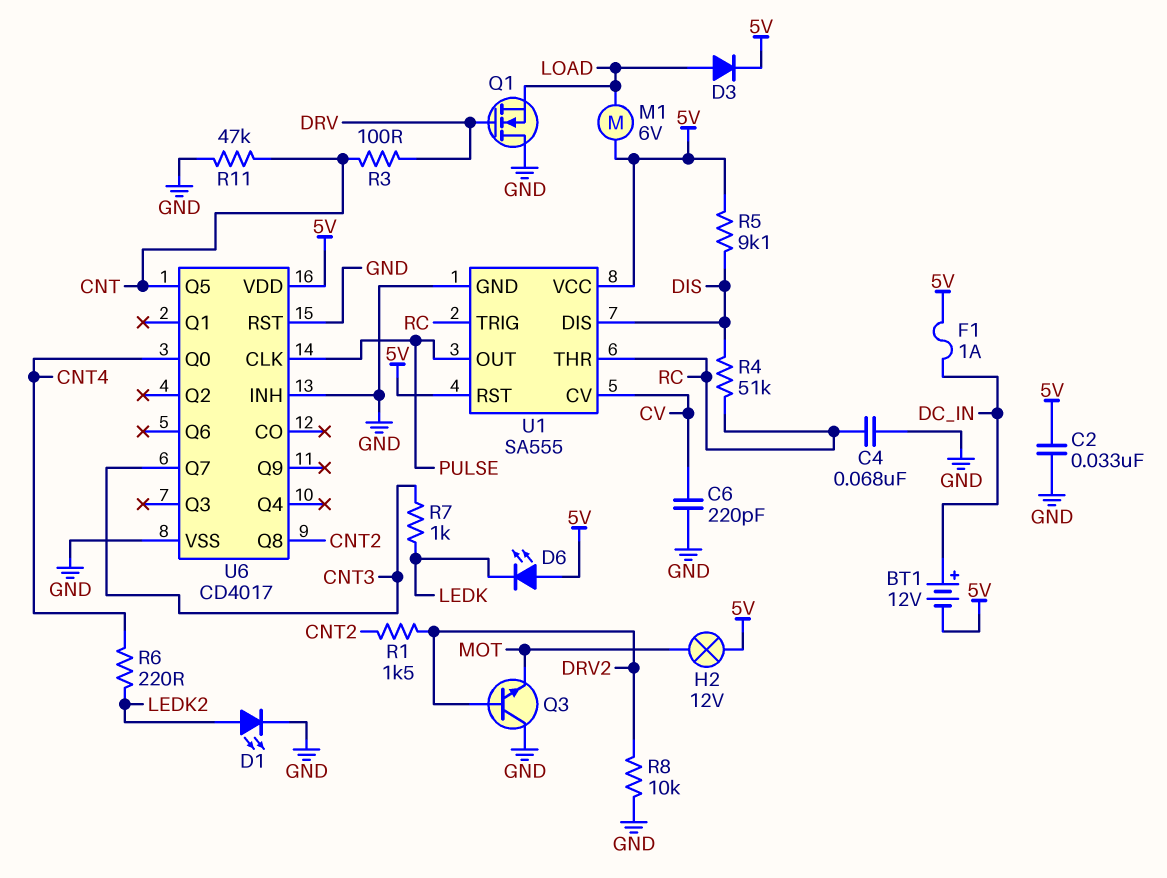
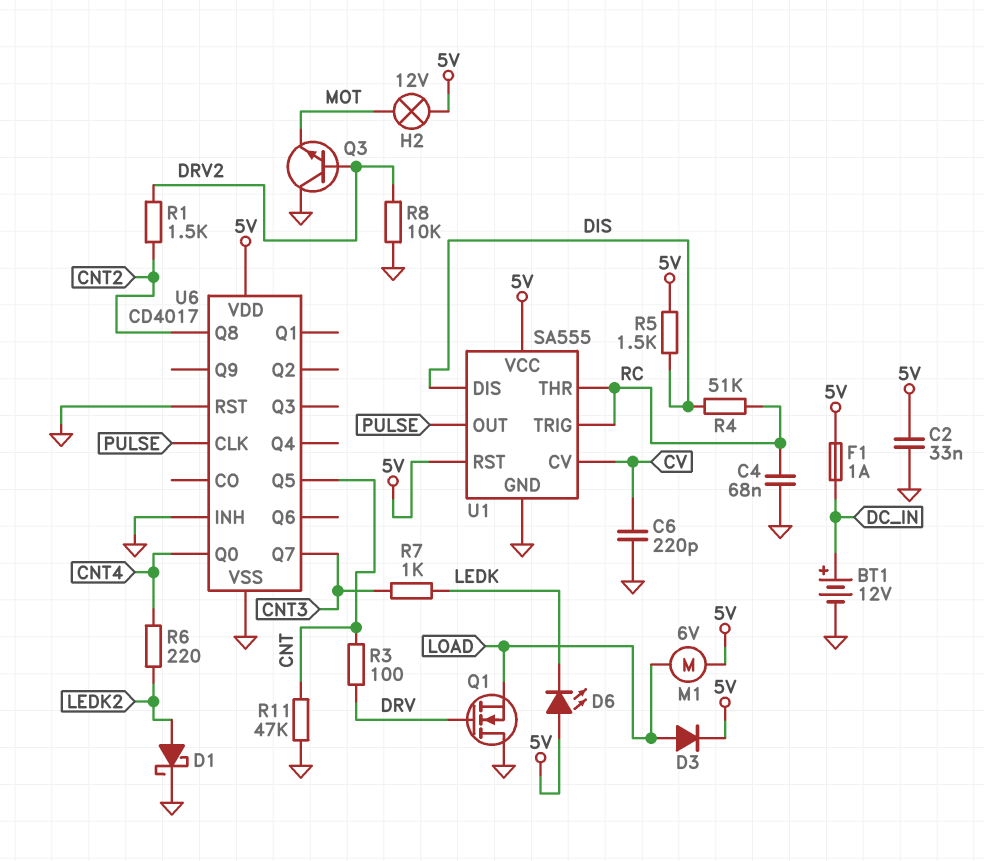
BT1: 12V (plus DC_IN, minus 5V) -> 12V (plus DC_IN, minus GND)
D1: LED (A LEDK2, K GND) -> schottky (A LEDK2, K GND)
R5: 9.1k (5V, DIS) -> 1.5k (5V, DIS)

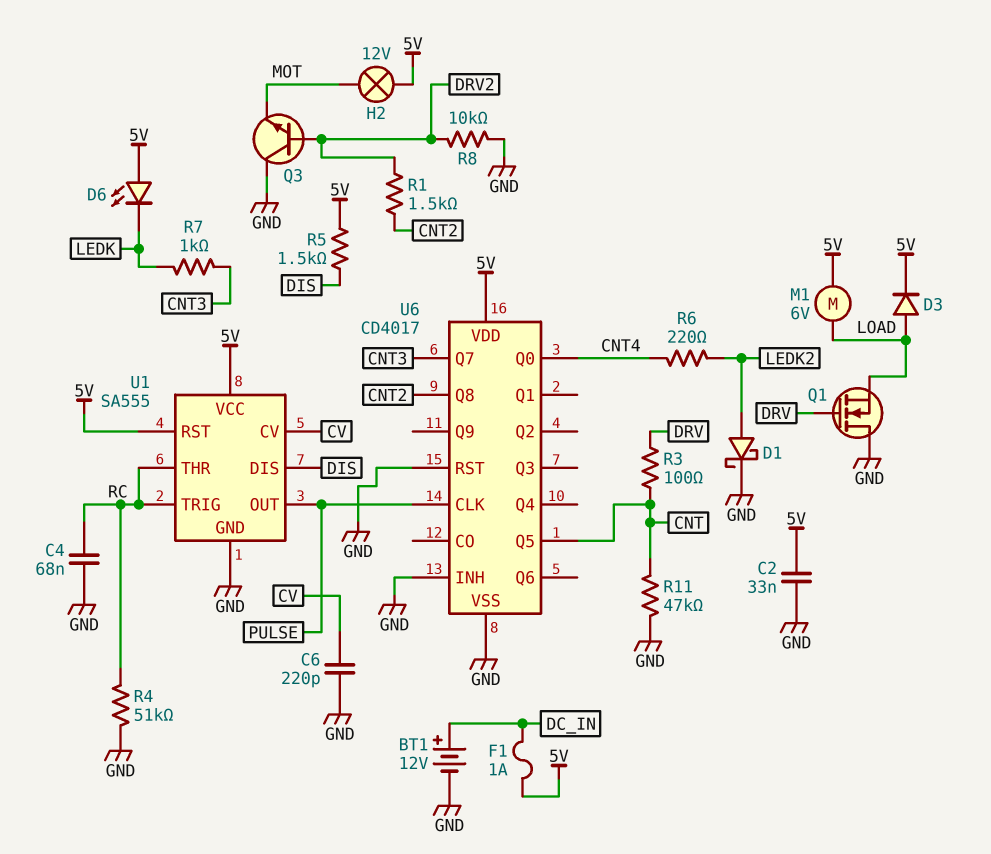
R4: 51k (DIS, RC) -> 51k (GND, RC)

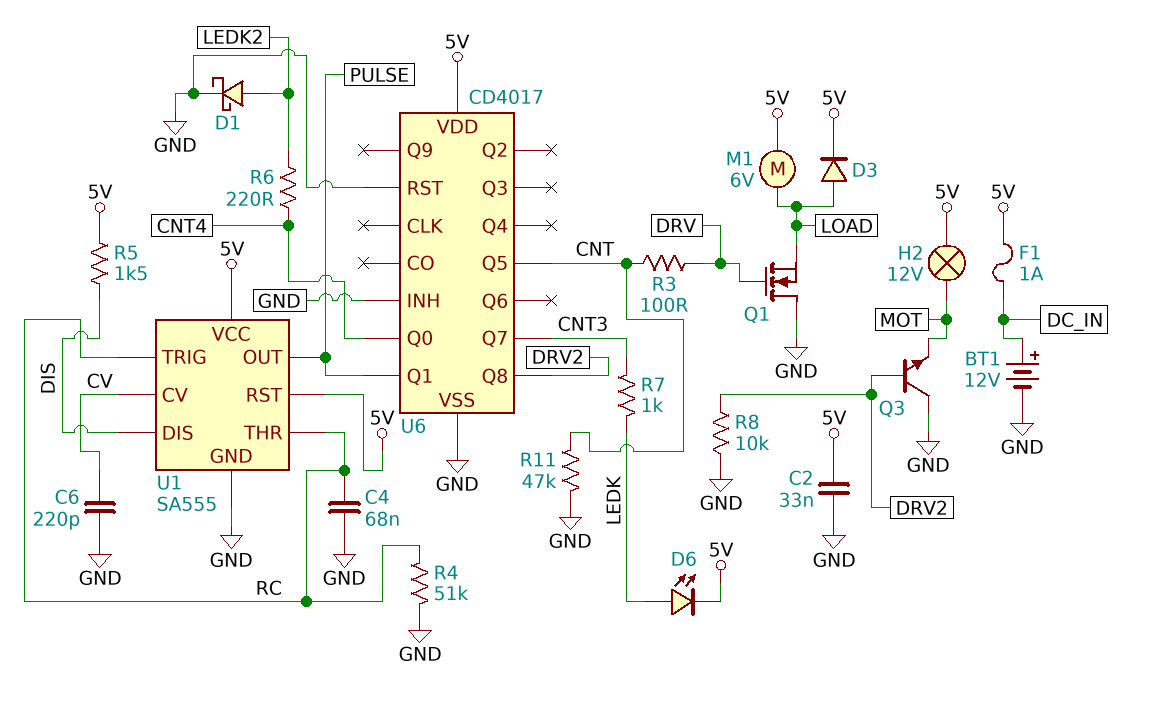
D6: LED (A 5V, K LEDK) -> LED (A LEDK, K 5V)
R1: 1.5k (CNT2, DRV2) -> none
U6 pin CLK: PULSE -> none
U6 pin Q1: none -> PULSE
U6 pin Q8: CNT2 -> DRV2

